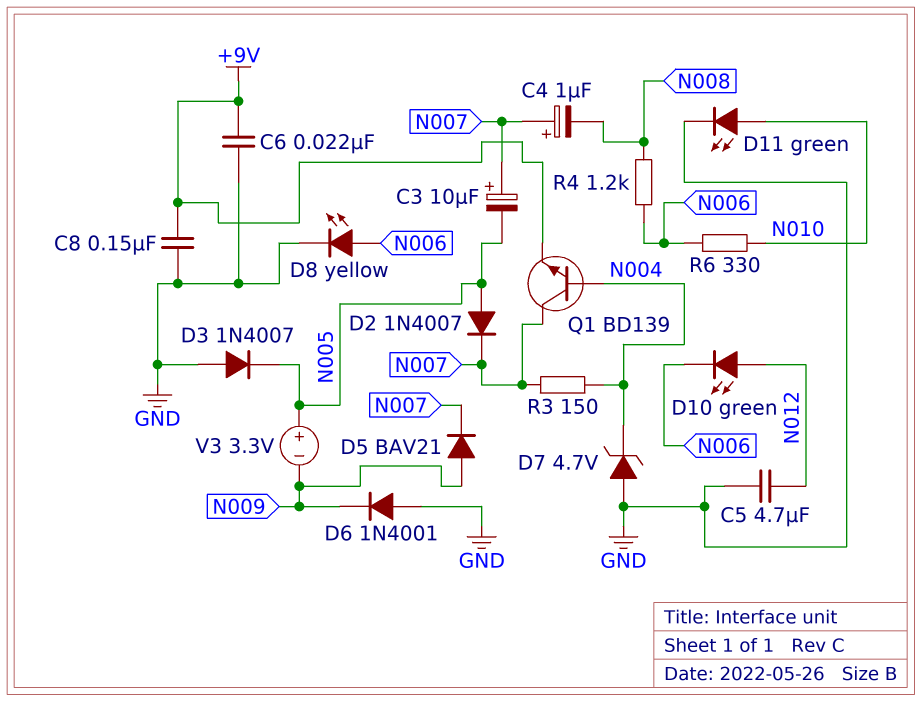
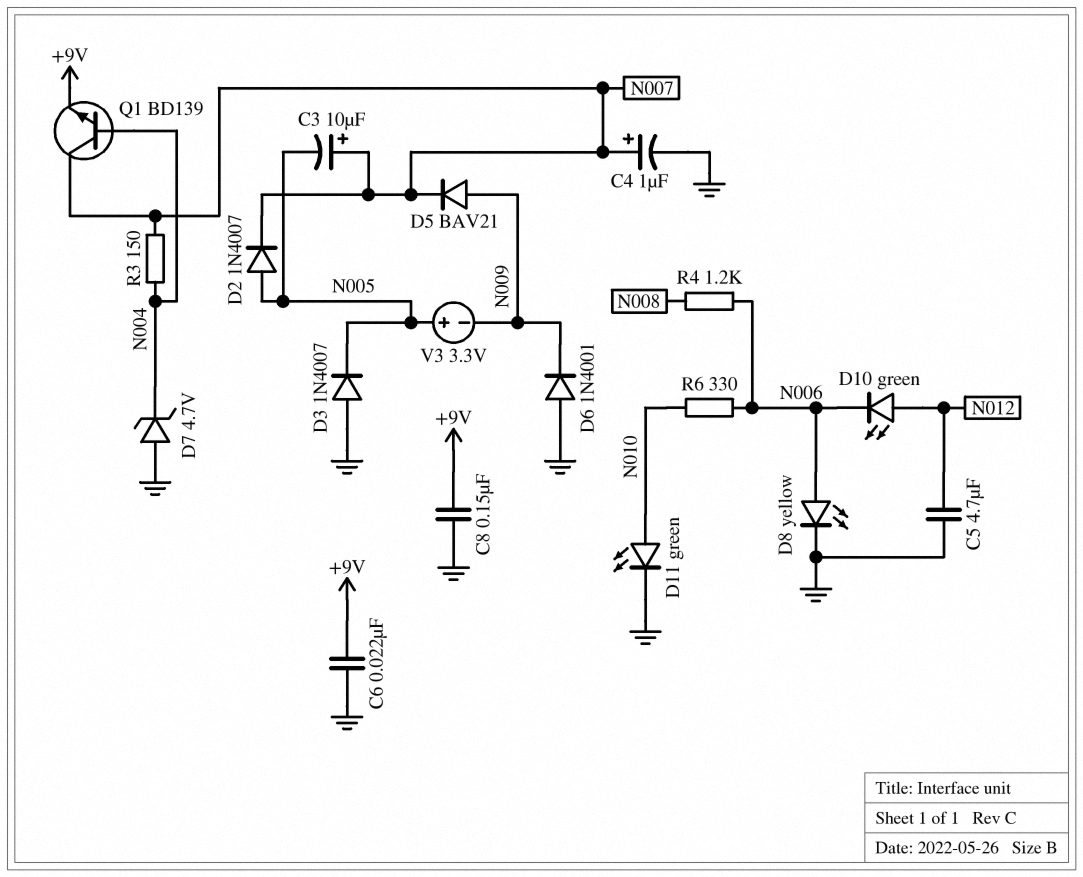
C4: 1uF (plus N007, minus N008) -> 1uF (plus N007, minus GND)

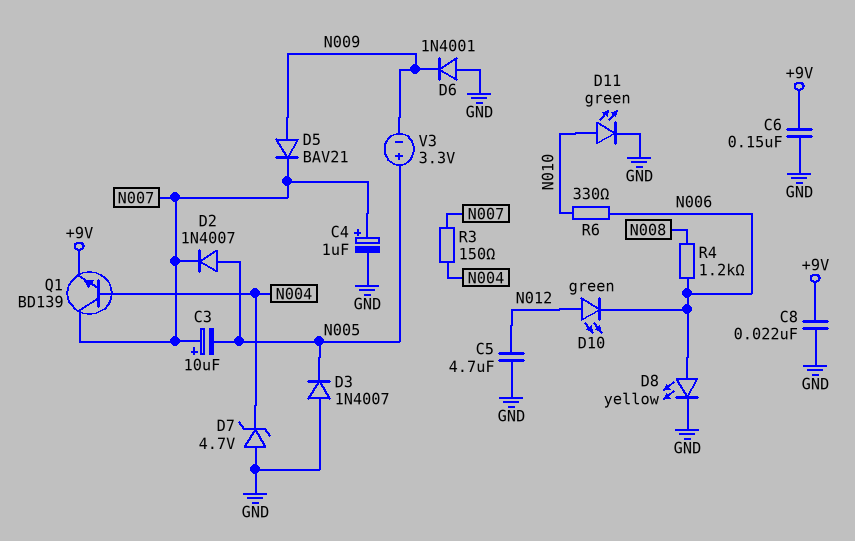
C6: 22nF (+9V, GND) -> 150nF (+9V, GND)
C8: 150nF (+9V, GND) -> 22nF (+9V, GND)

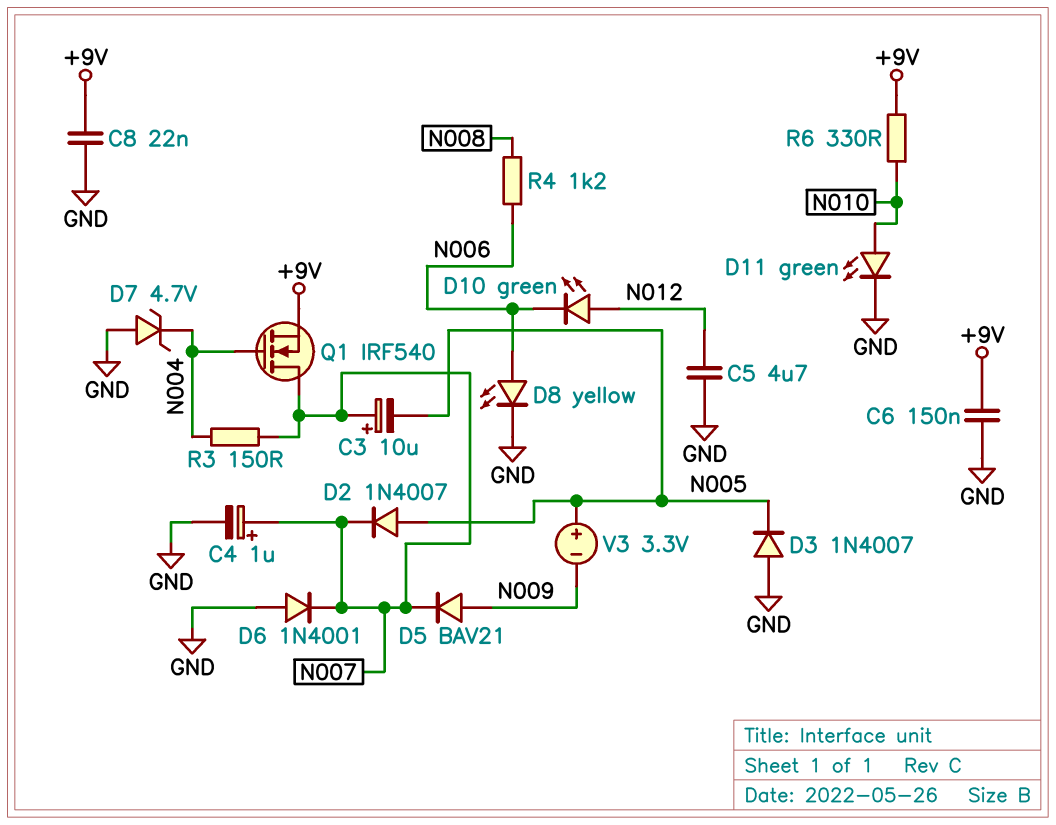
D6: diode 1N4001 (A GND, K N009) -> diode 1N4001 (A GND, K N007)
Q1: NPN BD139 (B N004, C N007, E +9V) -> NMOS IRF540 (G N004, D N007, S +9V)
R6: 330 (N006, N010) -> 330 (+9V, N010)

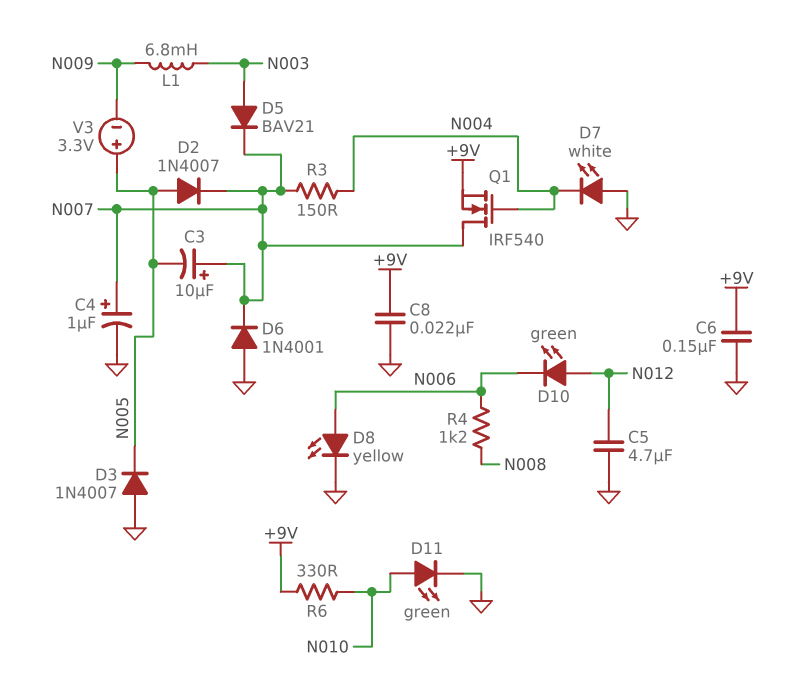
D5: diode BAV21 (A N009, K N007) -> diode BAV21 (A N003, K N007)
D7: zener 4.7V (A GND, K N004) -> LED white (A GND, K N004)
L1: none -> 6.8mH (N003, N009)

